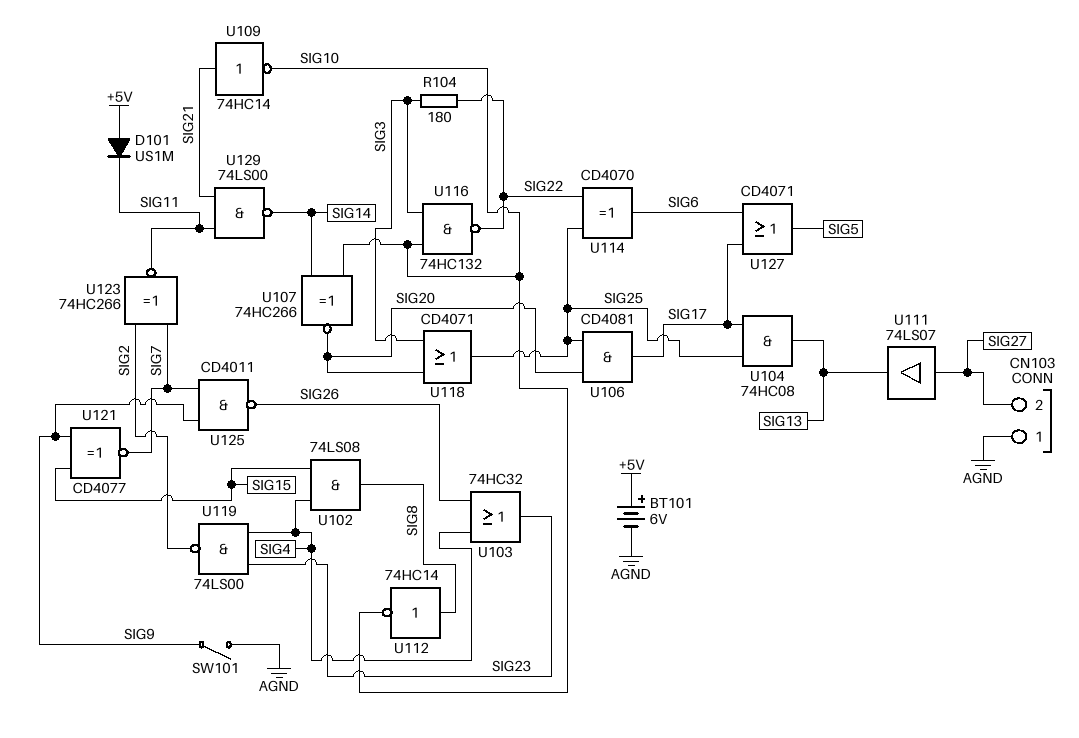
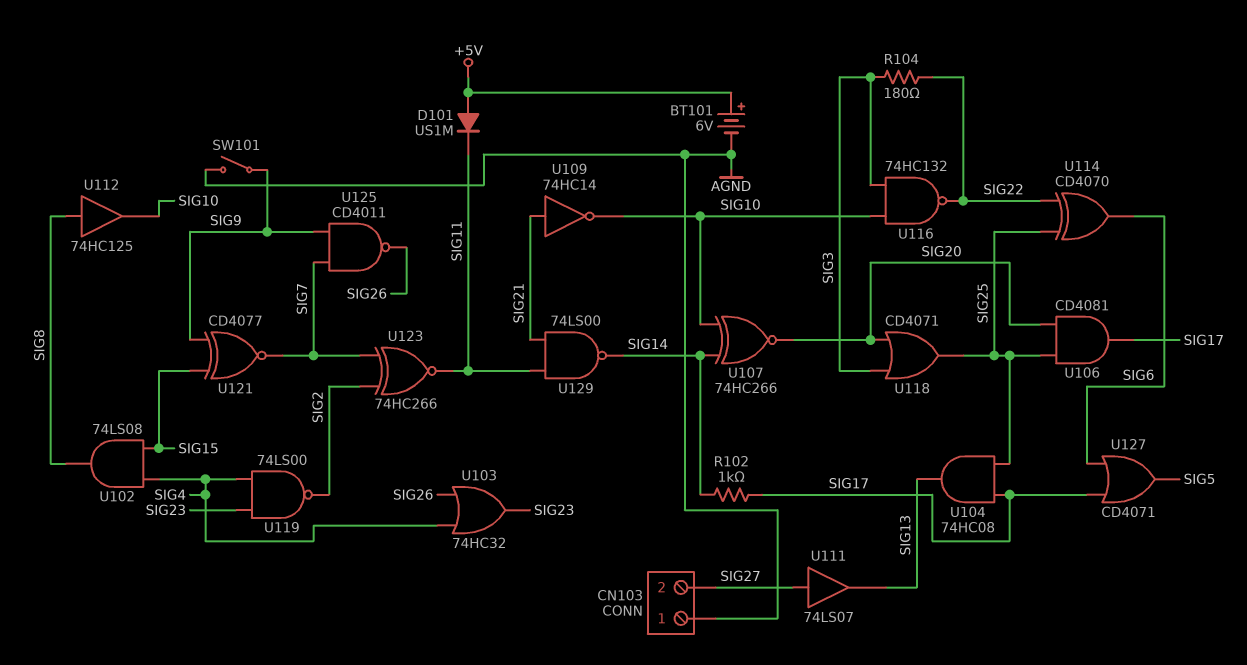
R102: none -> 1k (SIG14, SIG17)
U112: NOT 74HC14 (in SIG8, out SIG10) -> buffer 74HC125 (in SIG8, out SIG10)

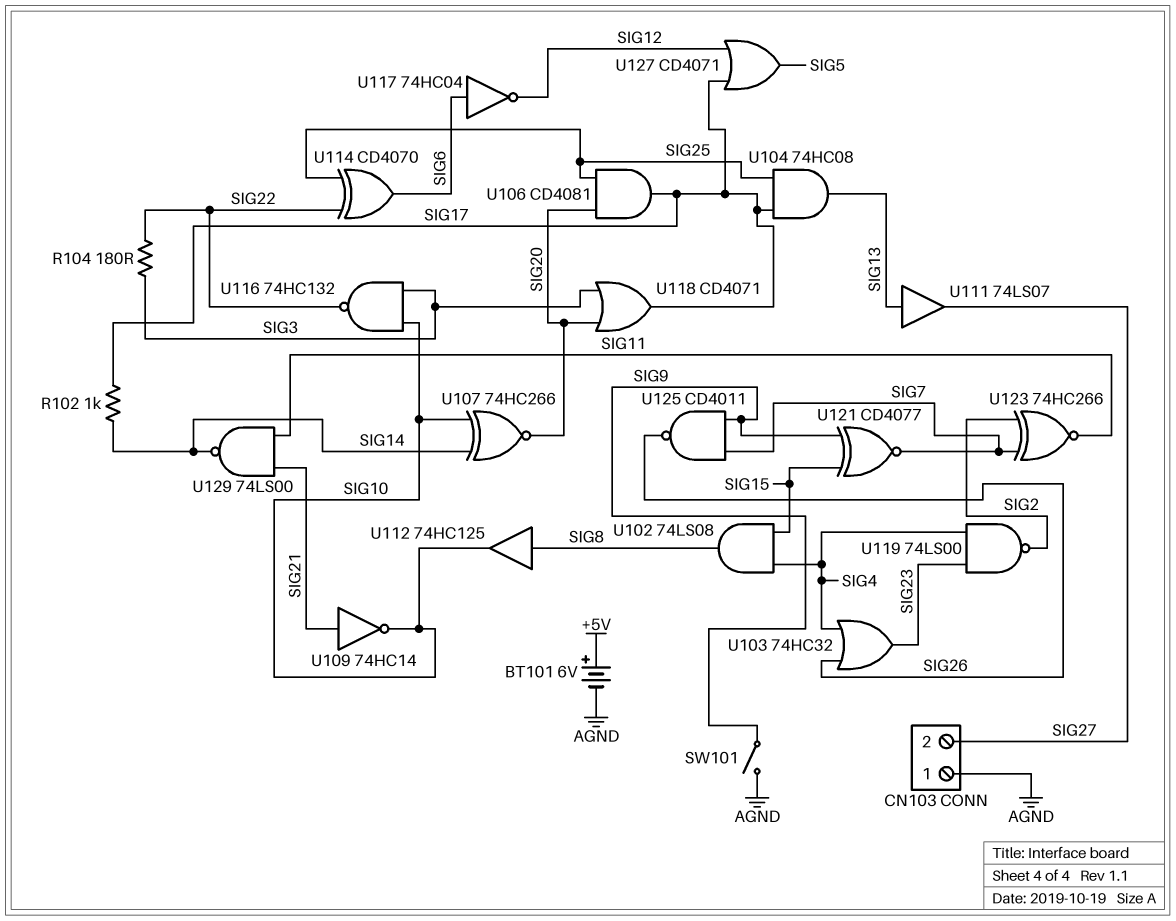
D101: diode US1M (A +5V, K SIG11) -> none
U111: buffer 74LS07 (in SIG27, out SIG13) -> buffer 74LS07 (in SIG13, out SIG27)
U117: none -> NOT 74HC04 (in SIG6, out SIG12)
U118: OR CD4071 (in SIG3, in SIG20, out SIG25) -> OR CD4071 (in SIG3, in SIG20, out SIG17)
U127: OR CD4071 (in SIG6, in SIG17, out SIG5) -> OR CD4071 (in SIG12, in SIG17, out SIG5)

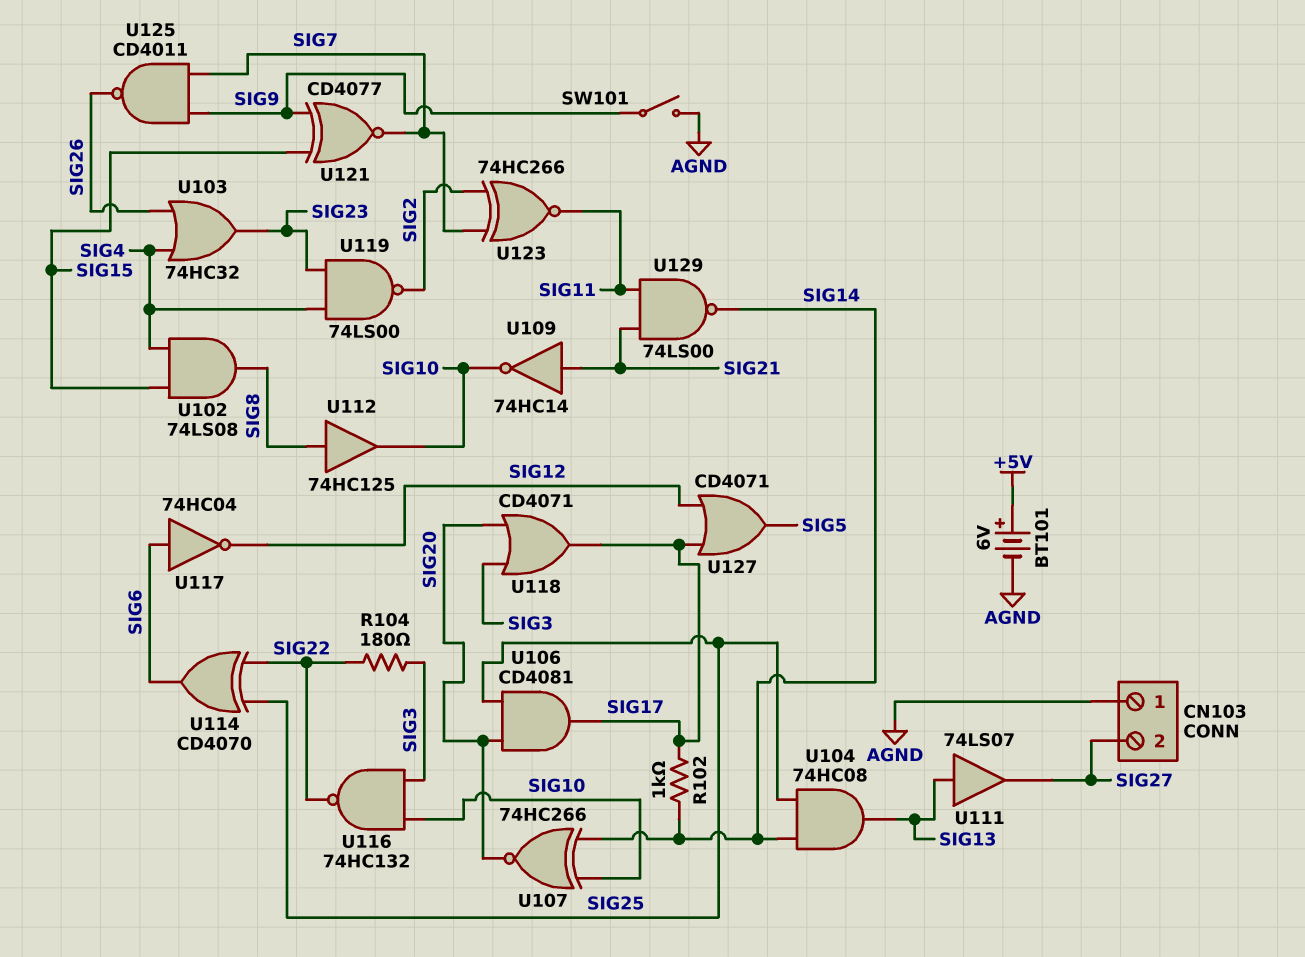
U104: AND 74HC08 (in SIG17, in SIG25, out SIG13) -> AND 74HC08 (in SIG14, in SIG25, out SIG13)

